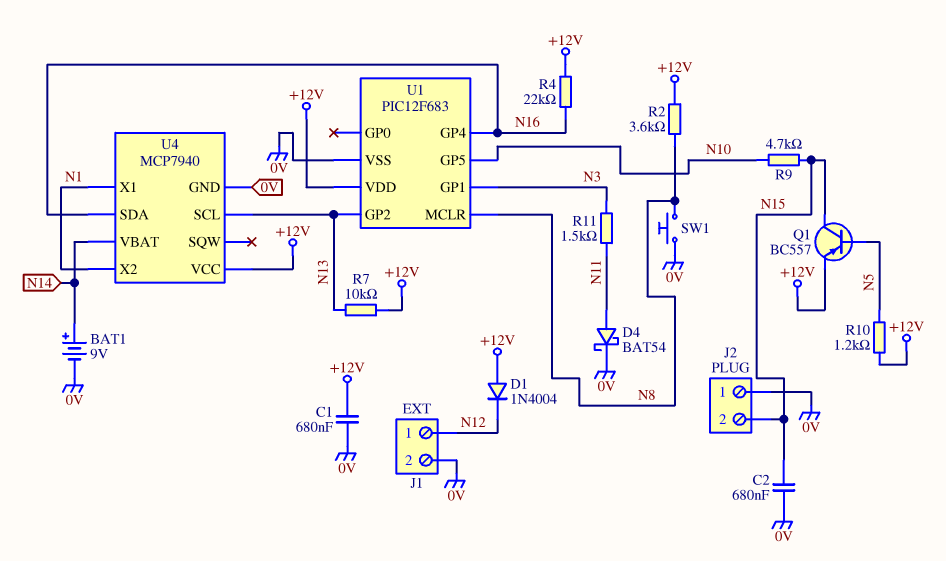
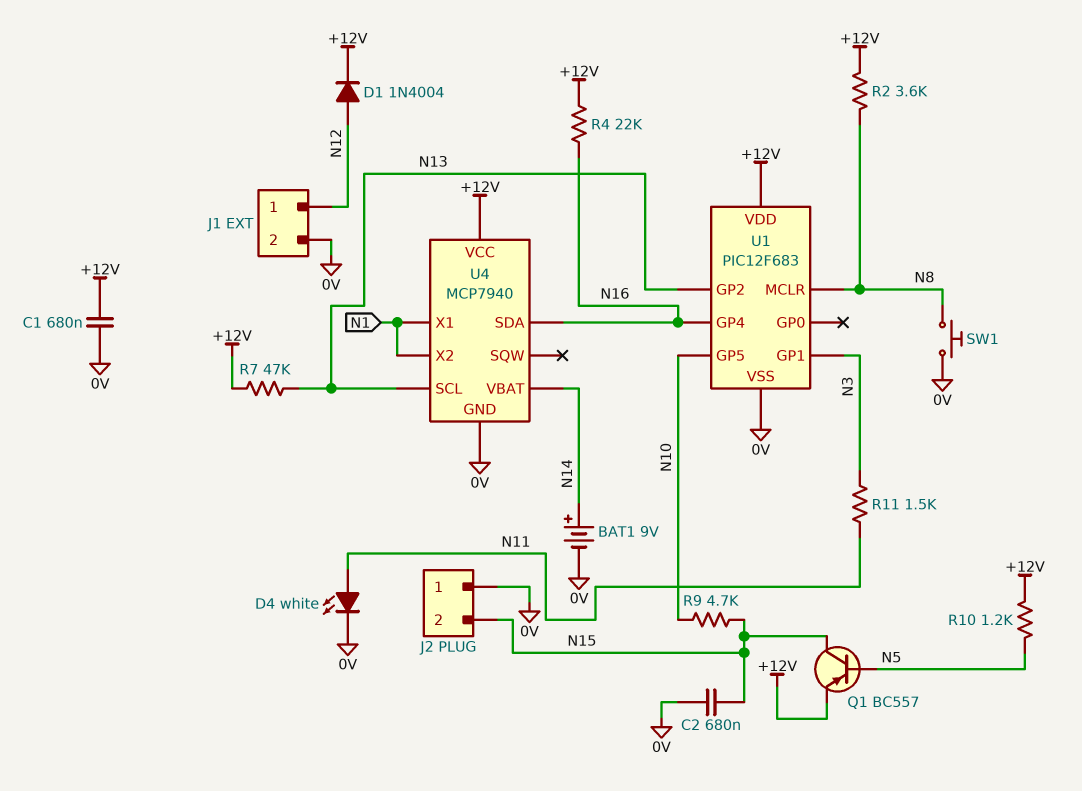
D1: diode 1N4004 (A +12V, K N12) -> diode 1N4004 (A N12, K +12V)
D4: schottky BAT54 (A N11, K 0V) -> LED white (A N11, K 0V)
R7: 10k (+12V, N13) -> 47k (+12V, N13)

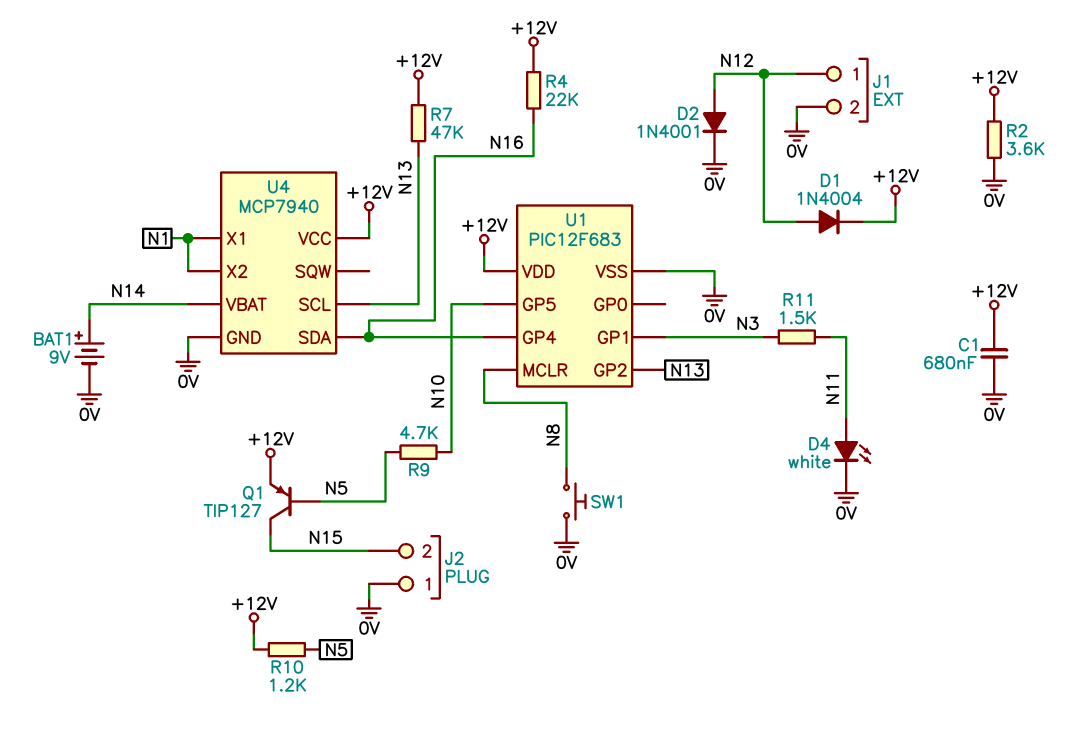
C2: 680nF (0V, N15) -> none
D2: none -> diode 1N4001 (A N12, K 0V)
Q1: PNP BC557 (B N5, C N15, E +12V) -> PNP TIP127 (B N5, C N15, E +12V)
R2: 3.6k (+12V, N8) -> 3.6k (+12V, 0V)
R9: 4.7k (N10, N15) -> 4.7k (N5, N10)

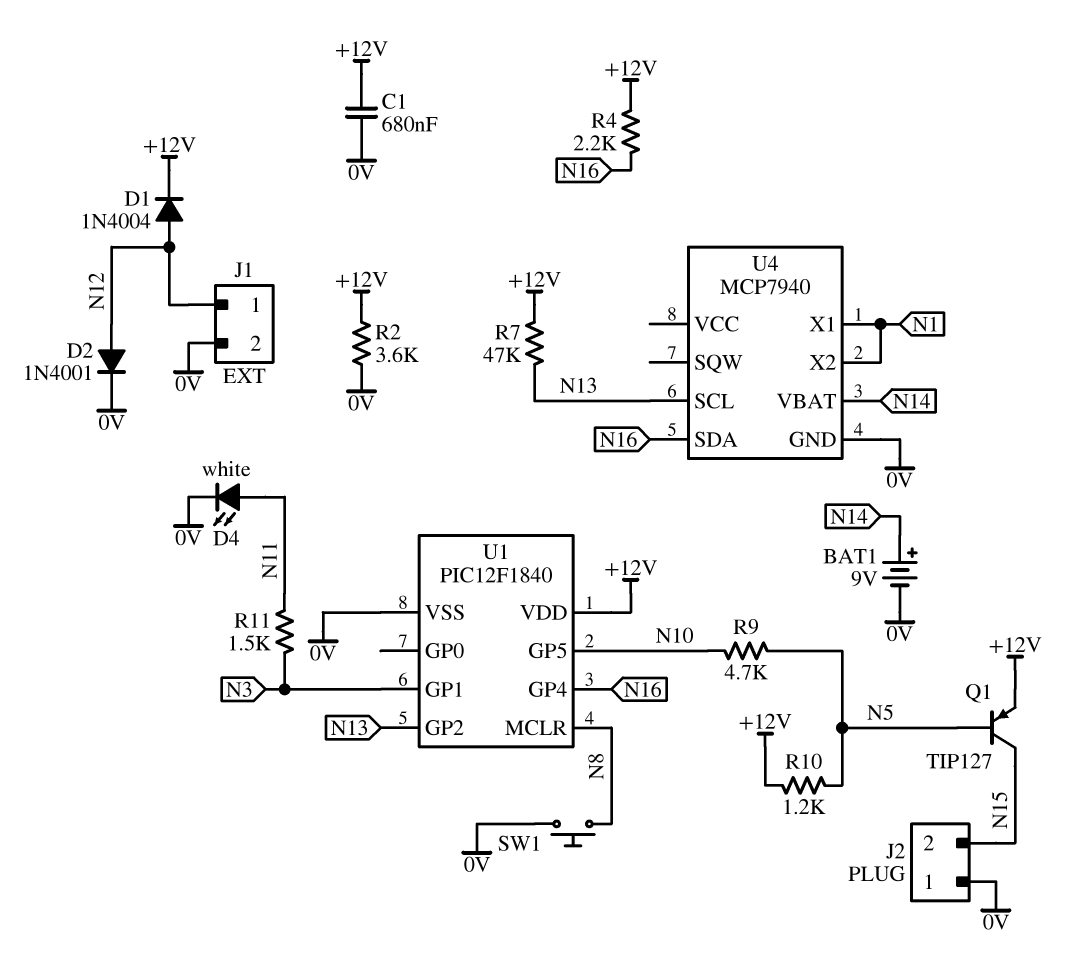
R4: 22k (+12V, N16) -> 2.2k (+12V, N16)
U1: PIC12F683 -> PIC12F1840
U4 pin VCC: +12V -> none

